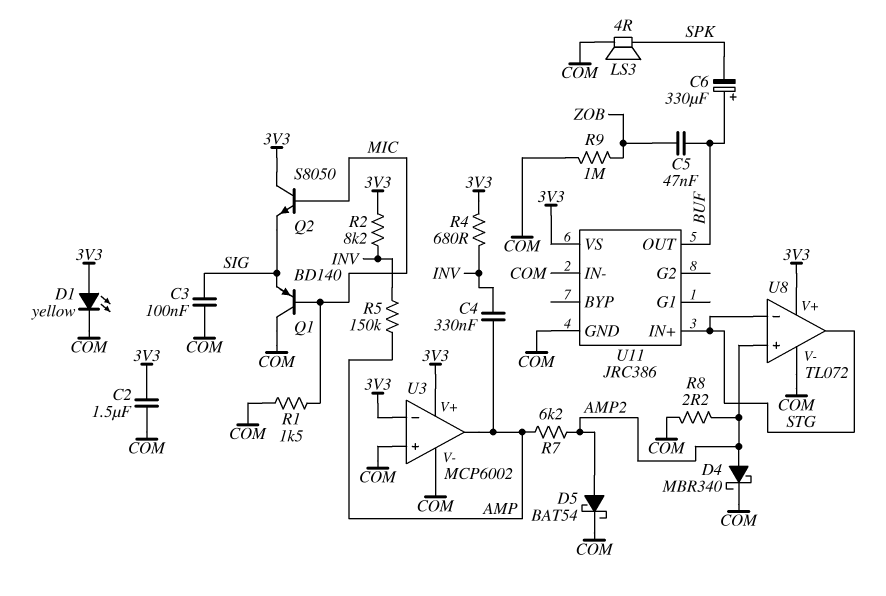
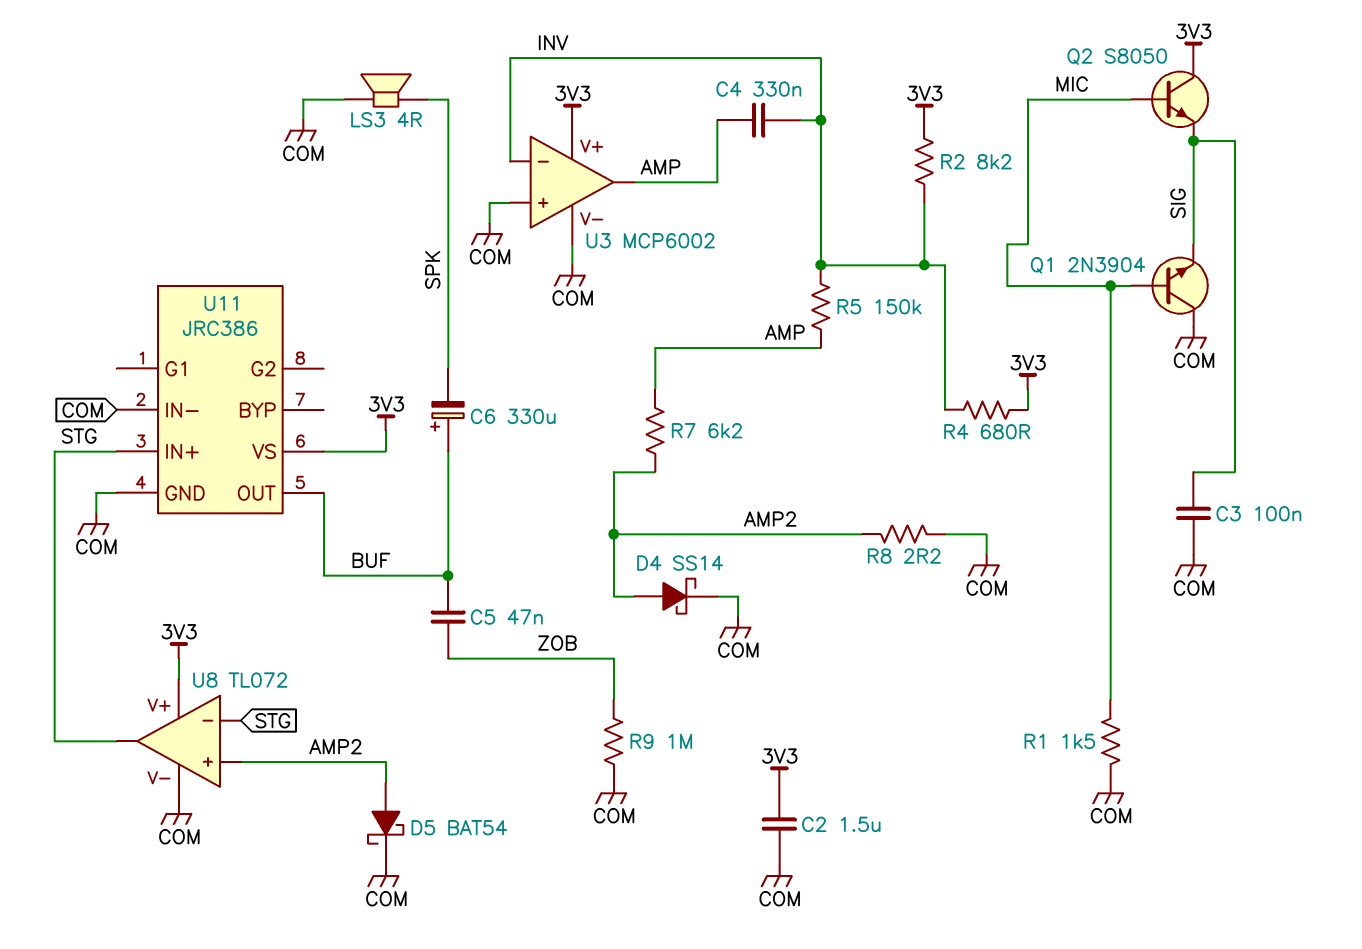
D1: LED yellow (A 3V3, K COM) -> none
D4: schottky MBR340 (A AMP2, K COM) -> schottky SS14 (A AMP2, K COM)
Q1: PNP BD140 (B MIC, C COM, E SIG) -> NPN 2N3904 (B MIC, C COM, E SIG)
U3 pin in-: 3V3 -> INV

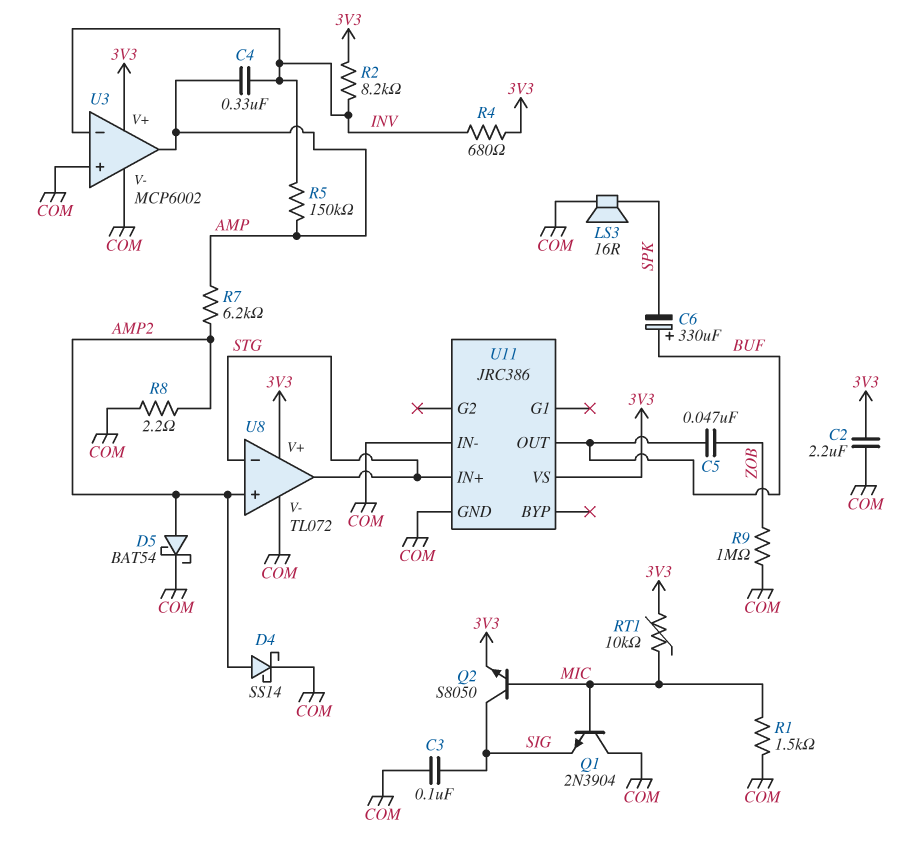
C2: 1.5uF (3V3, COM) -> 2.2uF (3V3, COM)
LS3: speaker 4R (COM, SPK) -> speaker 16R (COM, SPK)
Q2: NPN S8050 (B MIC, C 3V3, E SIG) -> NPN S8050 (B MIC, C SIG, E 3V3)
RT1: none -> 10k (3V3, MIC)

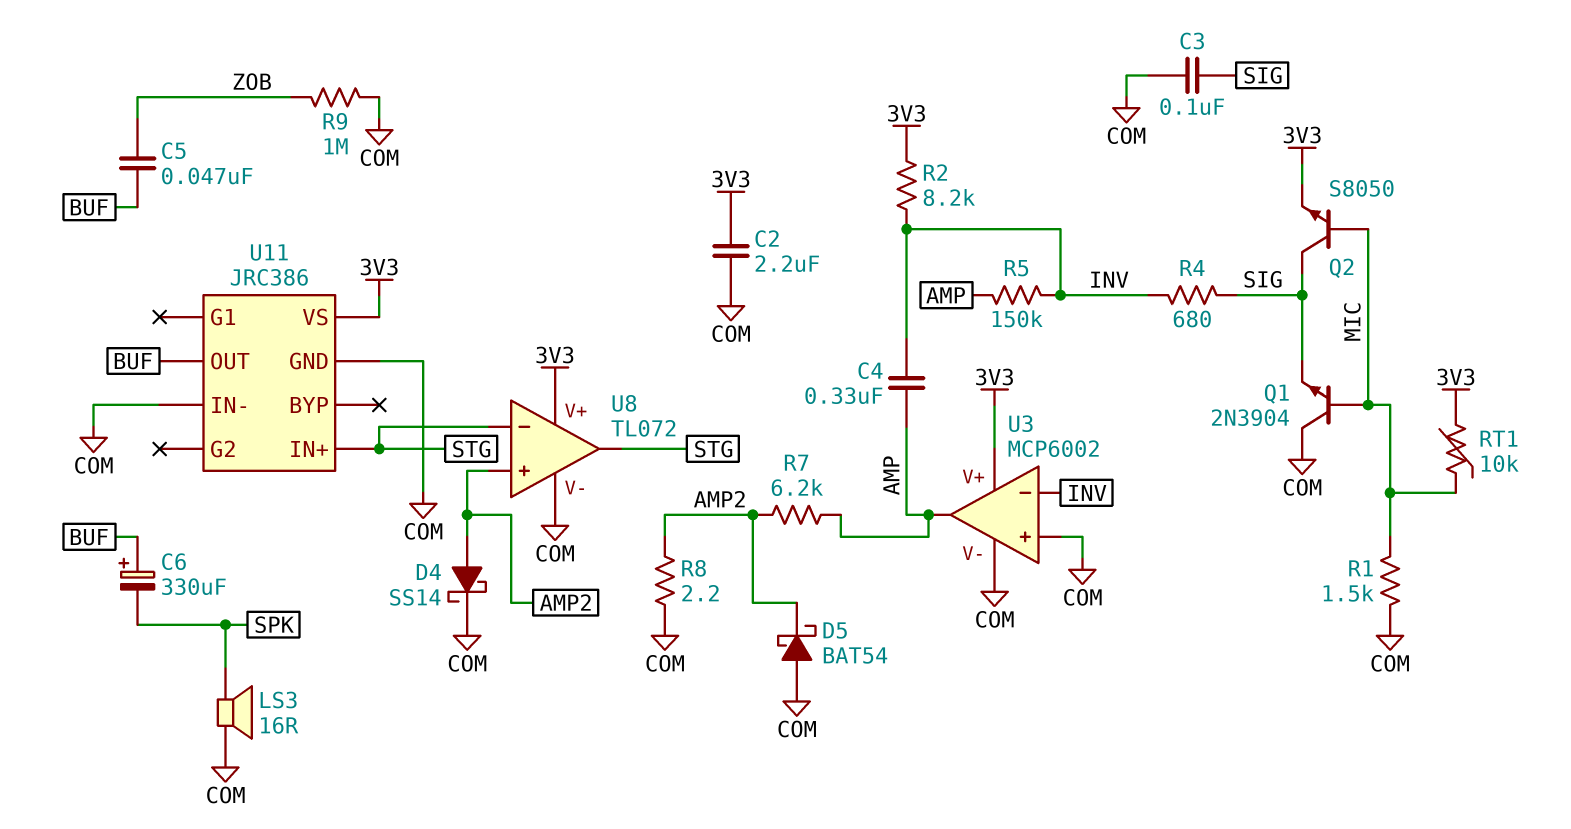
D5: schottky BAT54 (A AMP2, K COM) -> schottky BAT54 (A COM, K AMP2)
R4: 680 (3V3, INV) -> 680 (INV, SIG)

